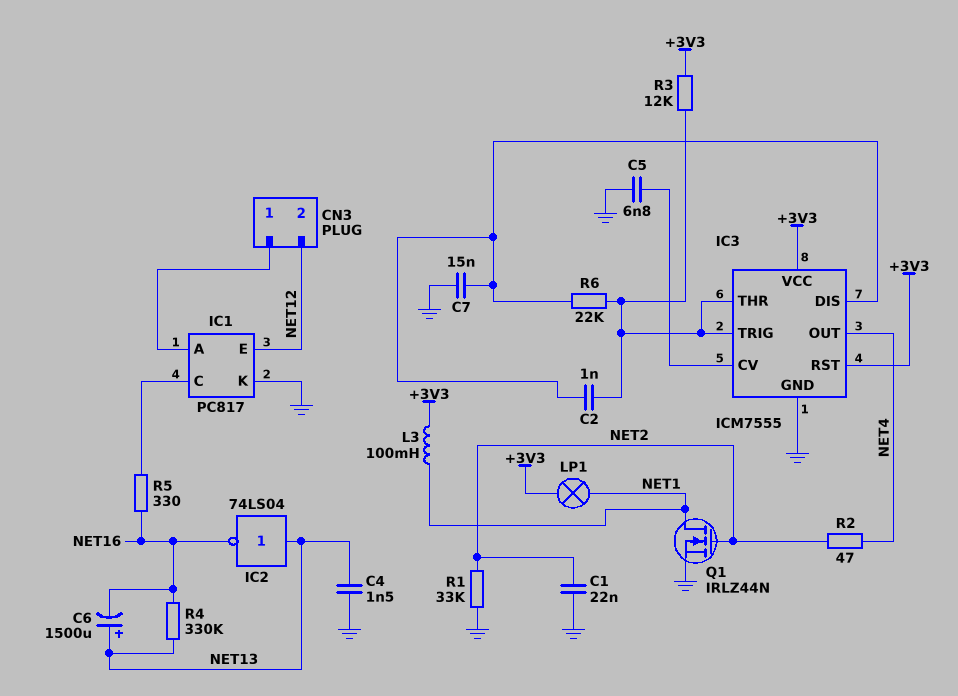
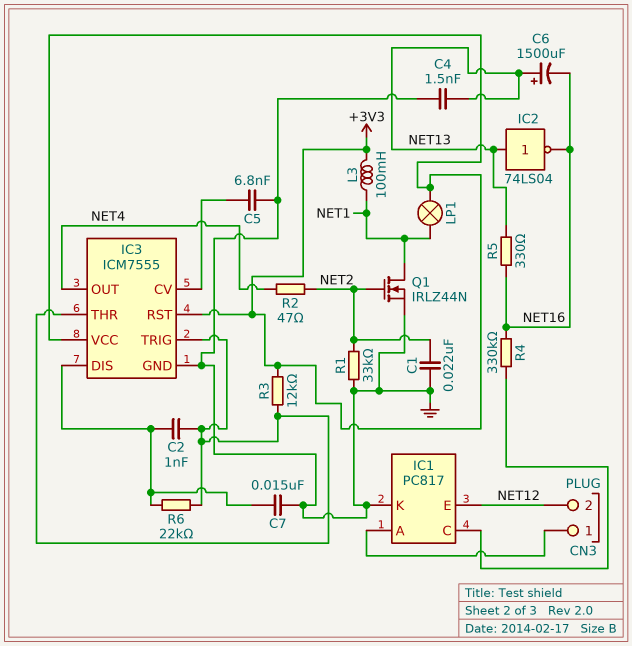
R4: 330k (NET13, NET16) -> 330k (IC1/C, NET16)
R5: 330 (IC1/C, NET16) -> 330 (NET13, NET16)

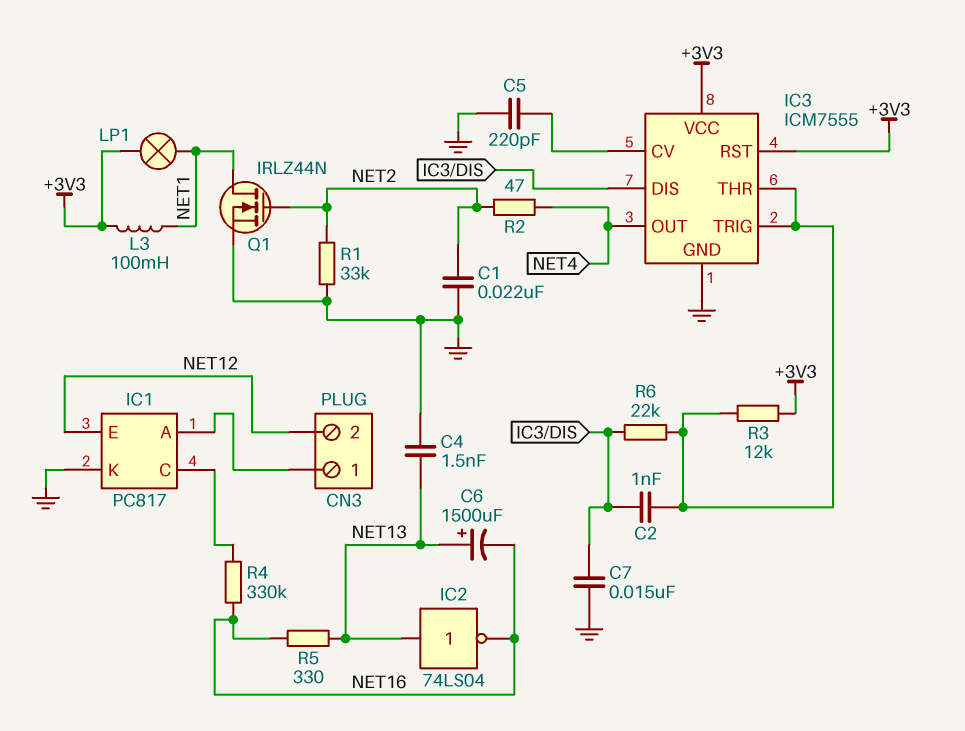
C5: 6.8nF (GND, IC3/CV) -> 220pF (GND, IC3/CV)

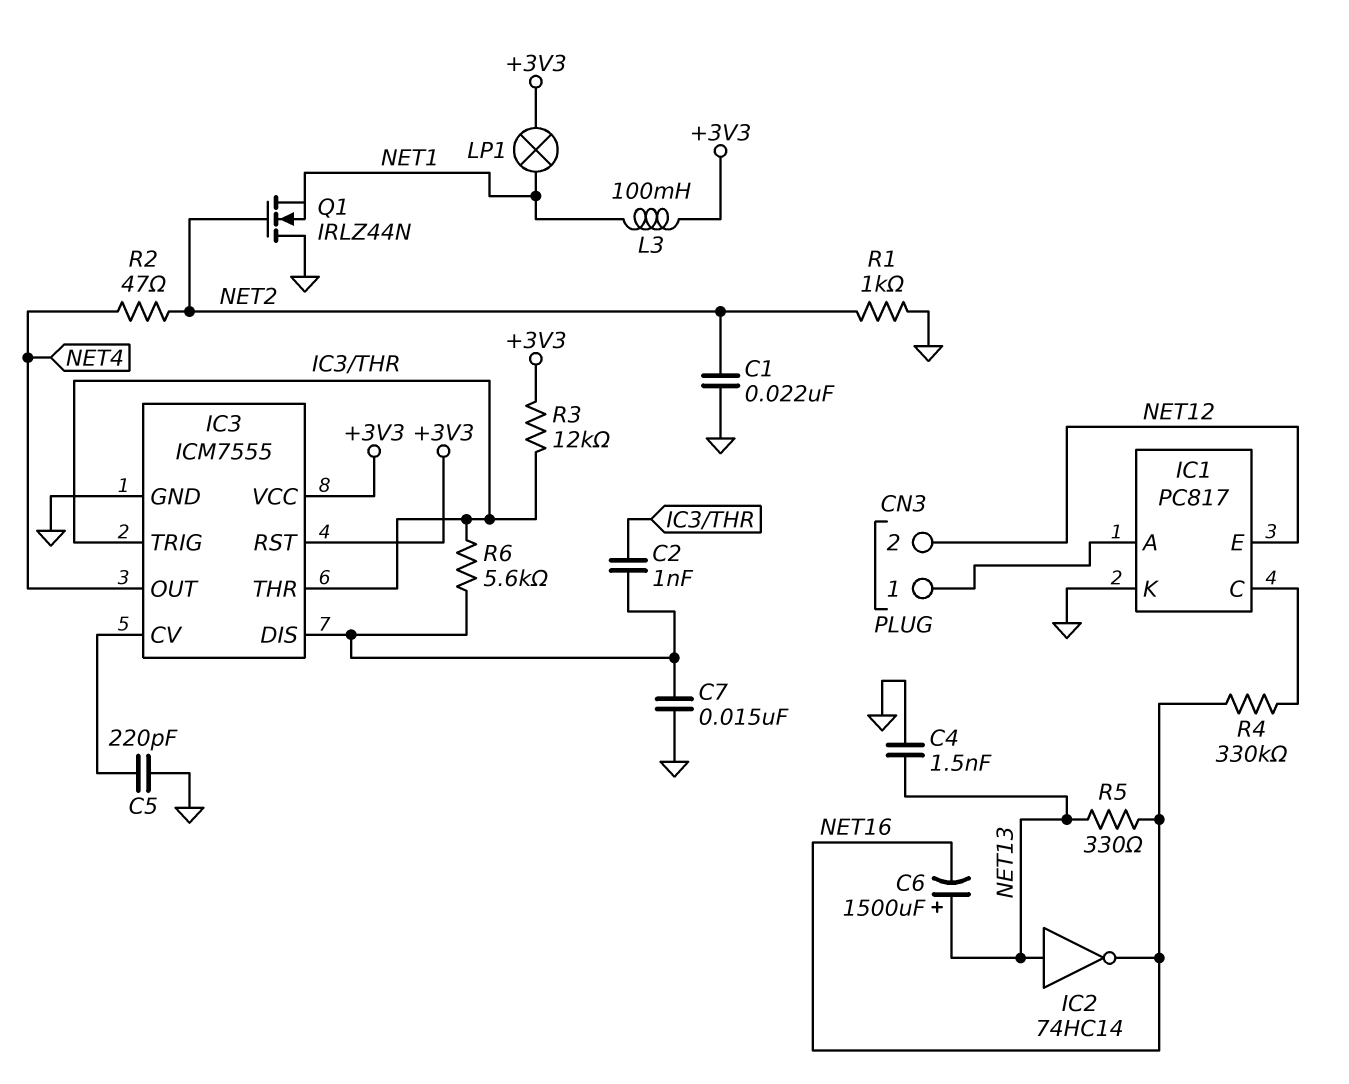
IC2: NOT 74LS04 (in NET13, out NET16) -> NOT 74HC14 (in NET13, out NET16)
Q1: NMOS IRLZ44N (G NET2, D NET1, S GND) -> NMOS IRLZ44N (G NET2, D GND, S NET1)
R1: 33k (GND, NET2) -> 1k (GND, NET2)
R6: 22k (IC3/DIS, IC3/THR) -> 5.6k (IC3/DIS, IC3/THR)

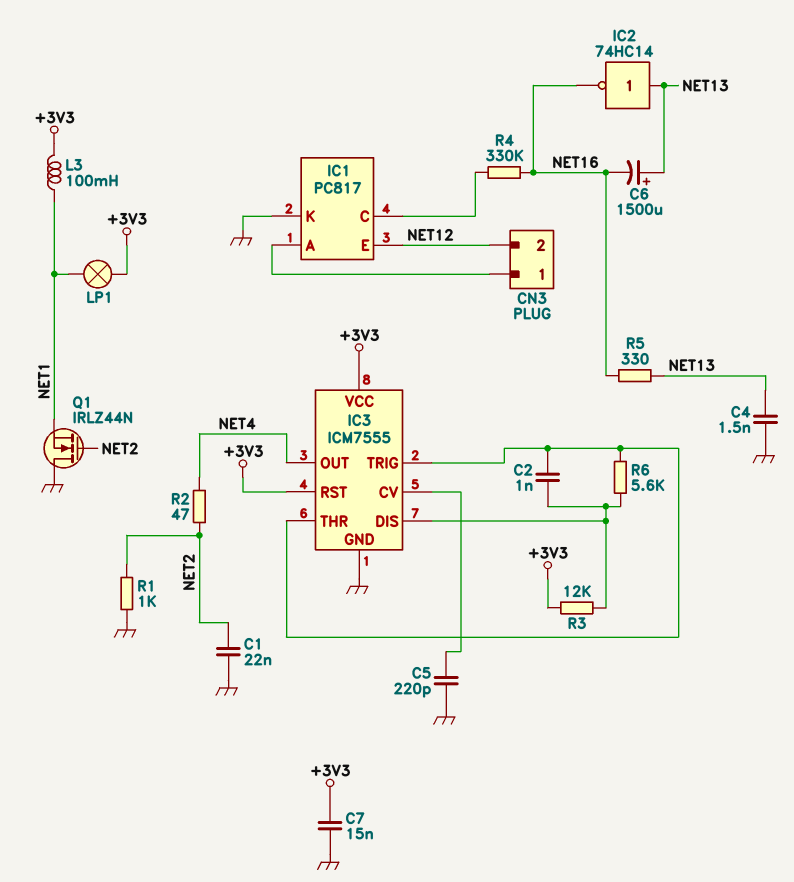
C7: 15nF (GND, IC3/DIS) -> 15nF (+3V3, GND)
R3: 12k (+3V3, IC3/THR) -> 12k (+3V3, IC3/DIS)

